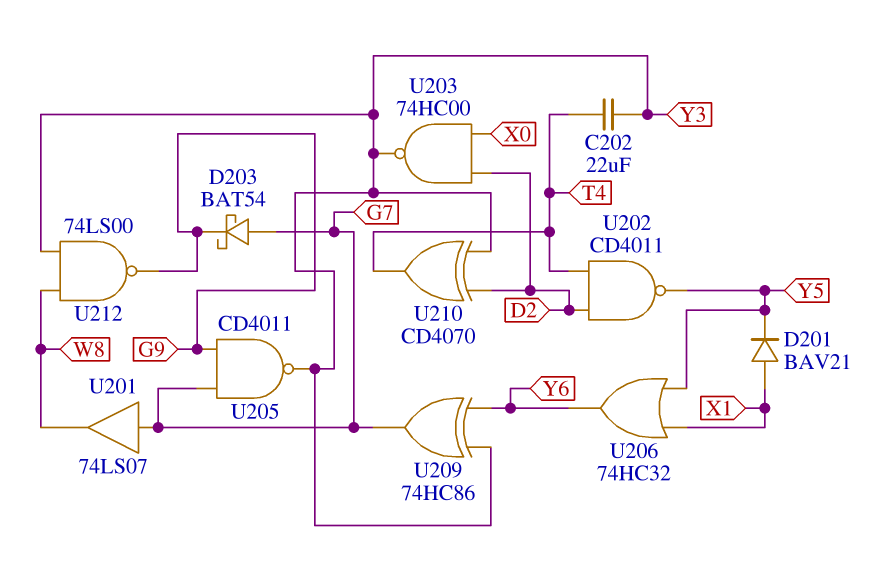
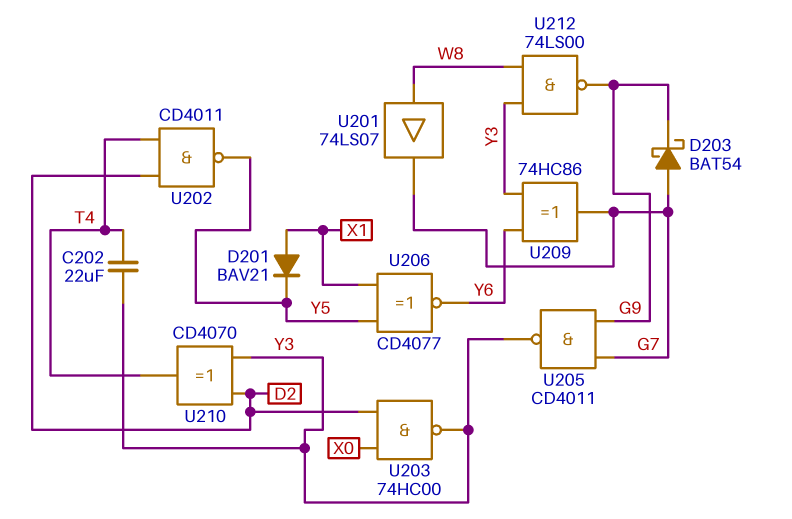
U201: buffer 74LS07 (in G7, out W8) -> buffer 74LS07 (in W8, out G7)
U206: OR 74HC32 (in X1, in Y5, out Y6) -> XNOR CD4077 (in X1, in Y5, out Y6)

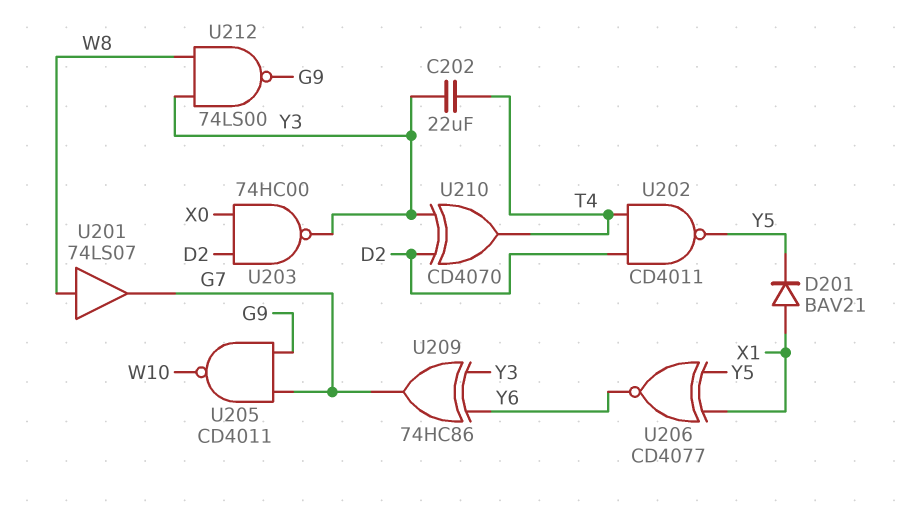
D203: schottky BAT54 (A G7, K G9) -> none
U205: NAND CD4011 (in G7, in G9, out Y3) -> NAND CD4011 (in G7, in G9, out W10)

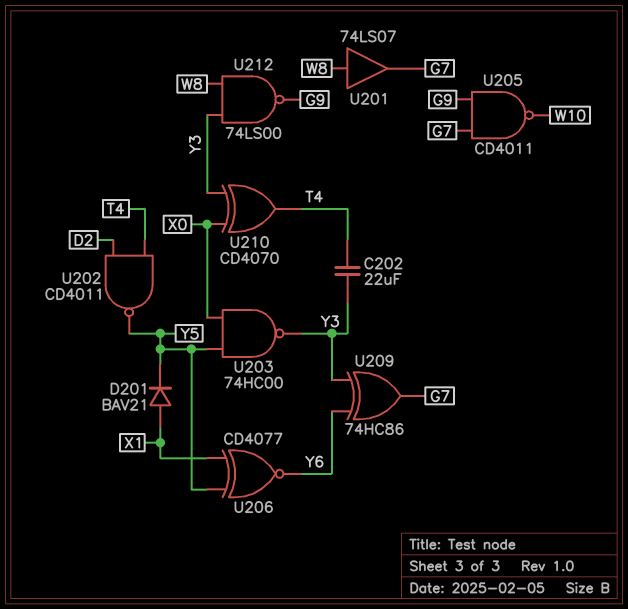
U203: NAND 74HC00 (in D2, in X0, out Y3) -> NAND 74HC00 (in X0, in Y5, out Y3)
U210: XOR CD4070 (in D2, in Y3, out T4) -> XOR CD4070 (in X0, in Y3, out T4)

